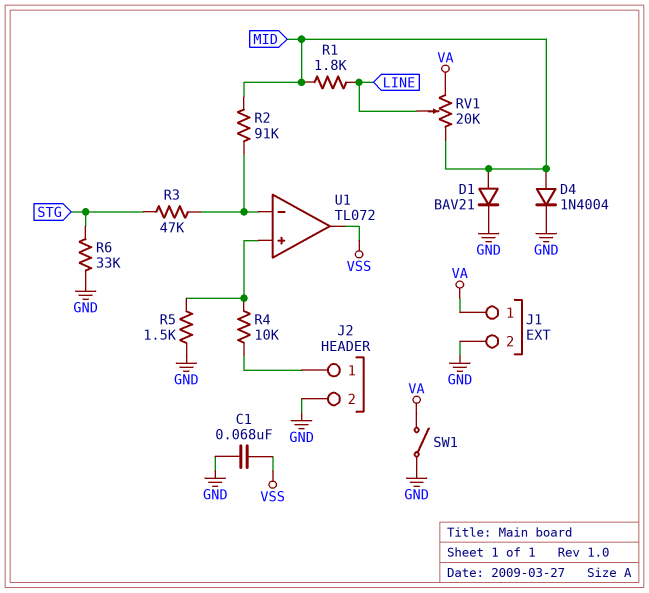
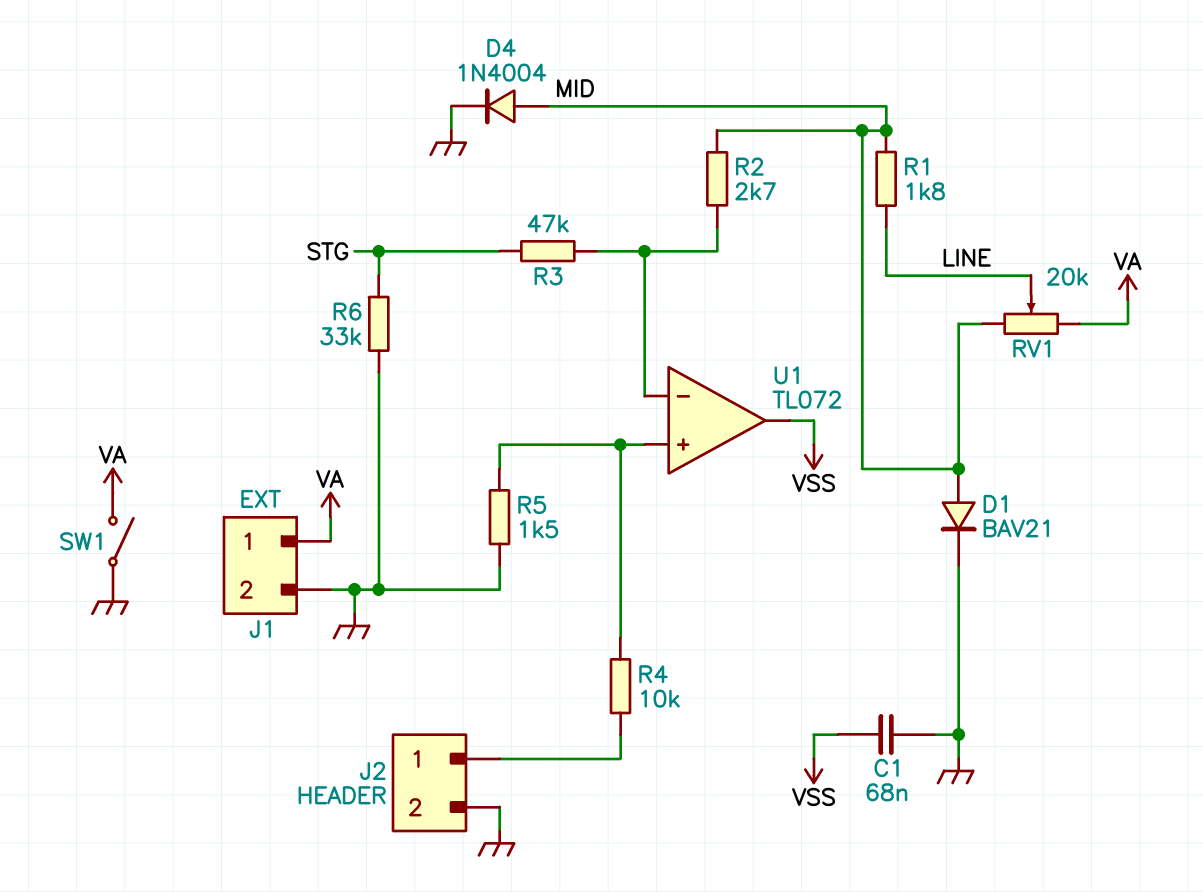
R2: 91k (MID, U1/in-) -> 2.7k (MID, U1/in-)

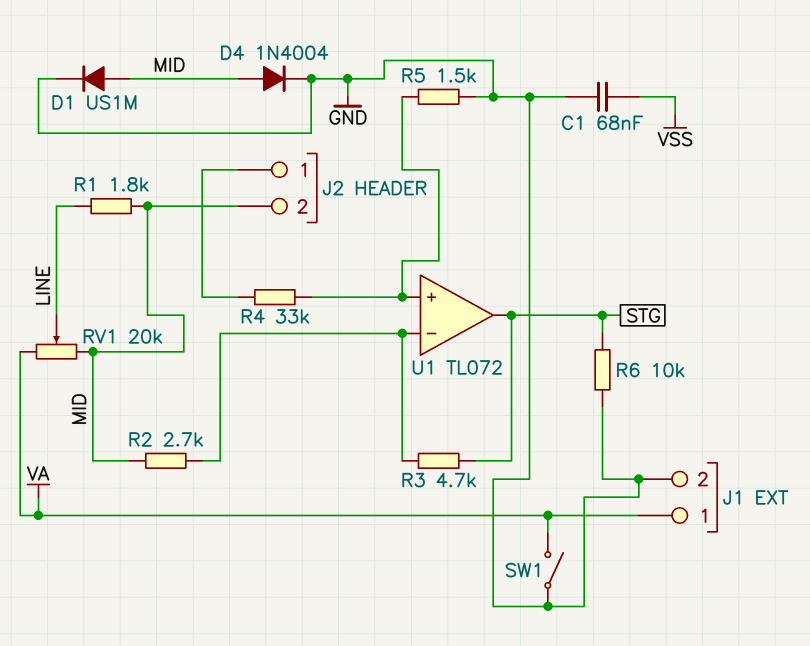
D1: diode BAV21 (A MID, K GND) -> diode US1M (A MID, K GND)
J2 pin 2: GND -> MID
R3: 47k (STG, U1/in-) -> 4.7k (STG, U1/in-)
R4: 10k (J2/1, U1/in+) -> 33k (J2/1, U1/in+)
R6: 33k (GND, STG) -> 10k (GND, STG)
U1 pin out: VSS -> STG

